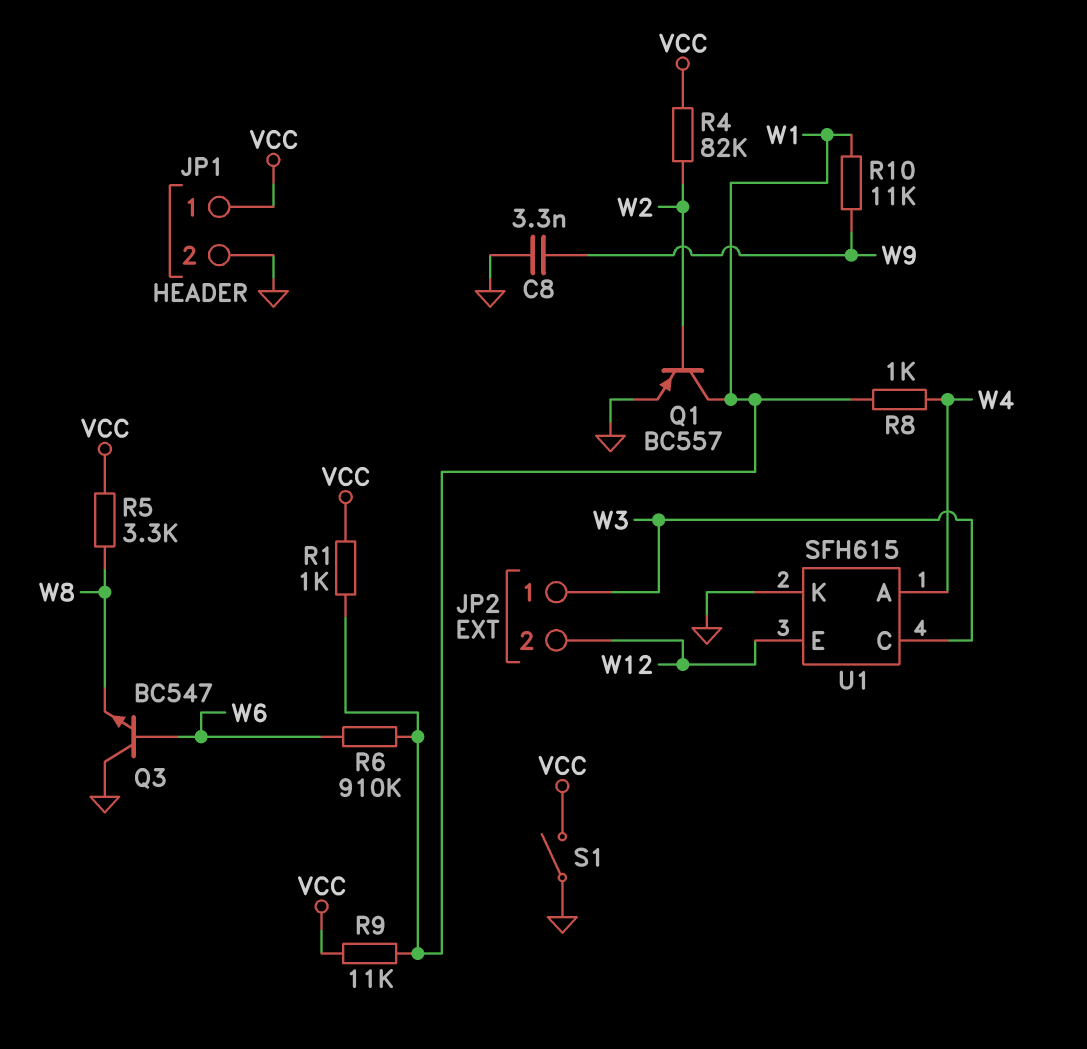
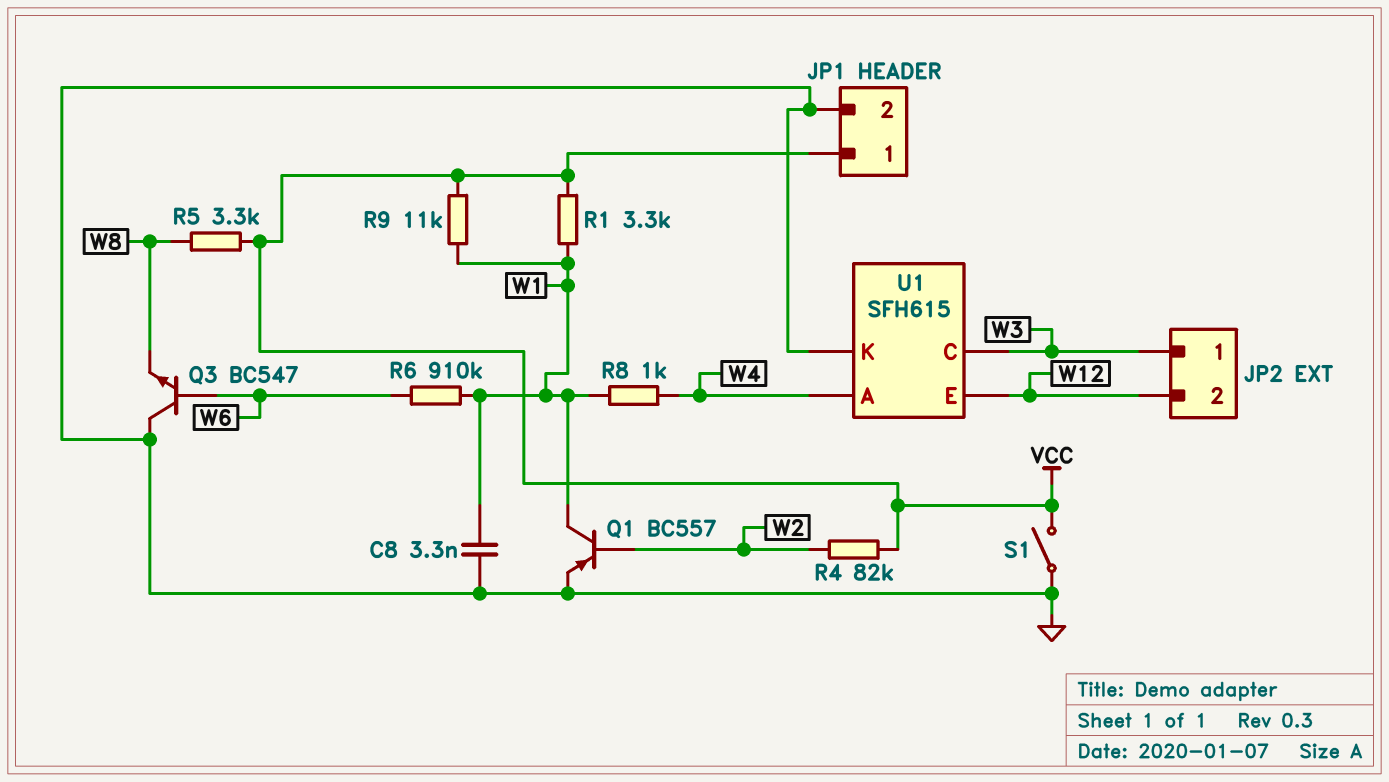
C8: 3.3nF (GND, W9) -> 3.3nF (GND, W1)
R1: 1k (VCC, W1) -> 3.3k (VCC, W1)
R10: 11k (W1, W9) -> none

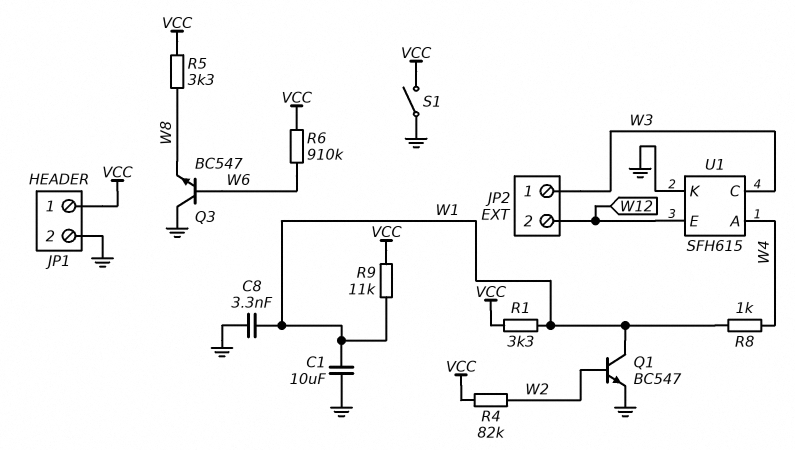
C1: none -> 10uF (GND, W1)
Q1: PNP BC557 (B W2, C W1, E GND) -> NPN BC547 (B W2, C W1, E GND)
R6: 910k (W1, W6) -> 910k (VCC, W6)

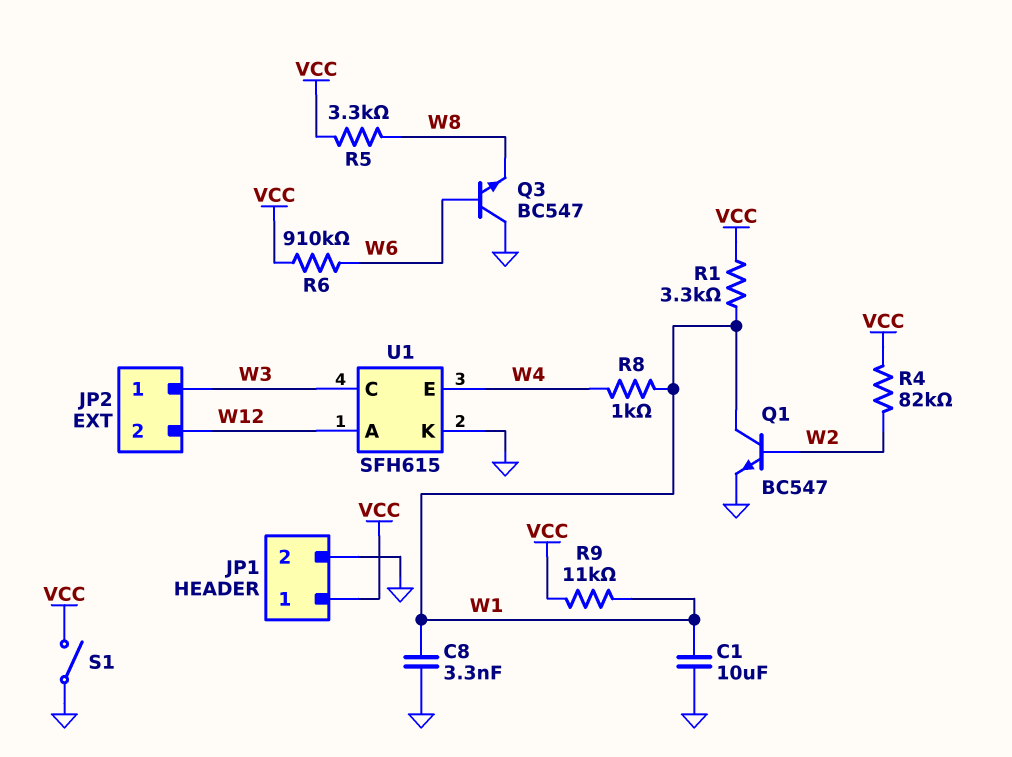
U1 pin A: W4 -> W12
U1 pin E: W12 -> W4

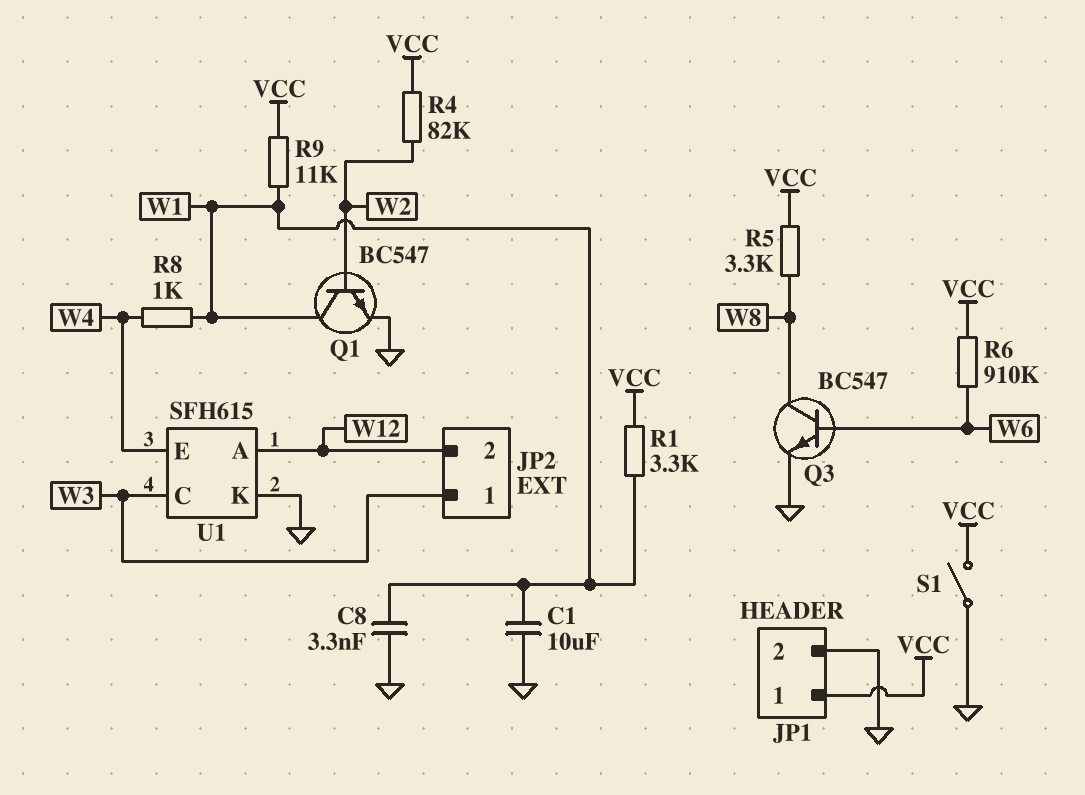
Q3: NPN BC547 (B W6, C GND, E W8) -> NPN BC547 (B W6, C W8, E GND)

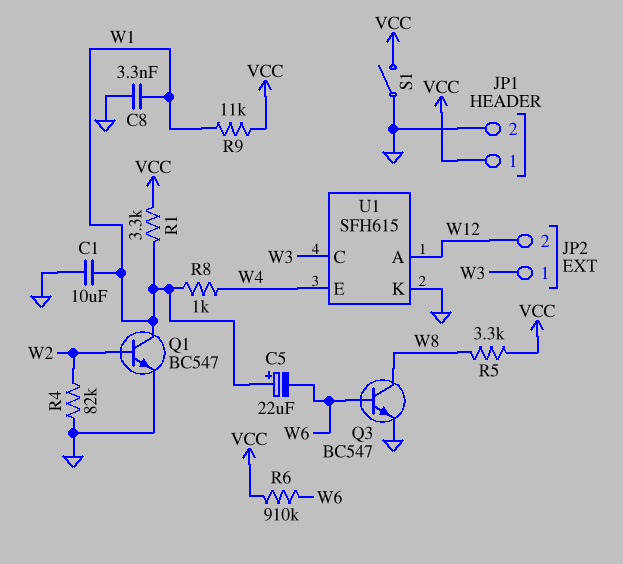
C5: none -> 22uF (plus W1, minus W6)
R4: 82k (VCC, W2) -> 82k (GND, W2)

